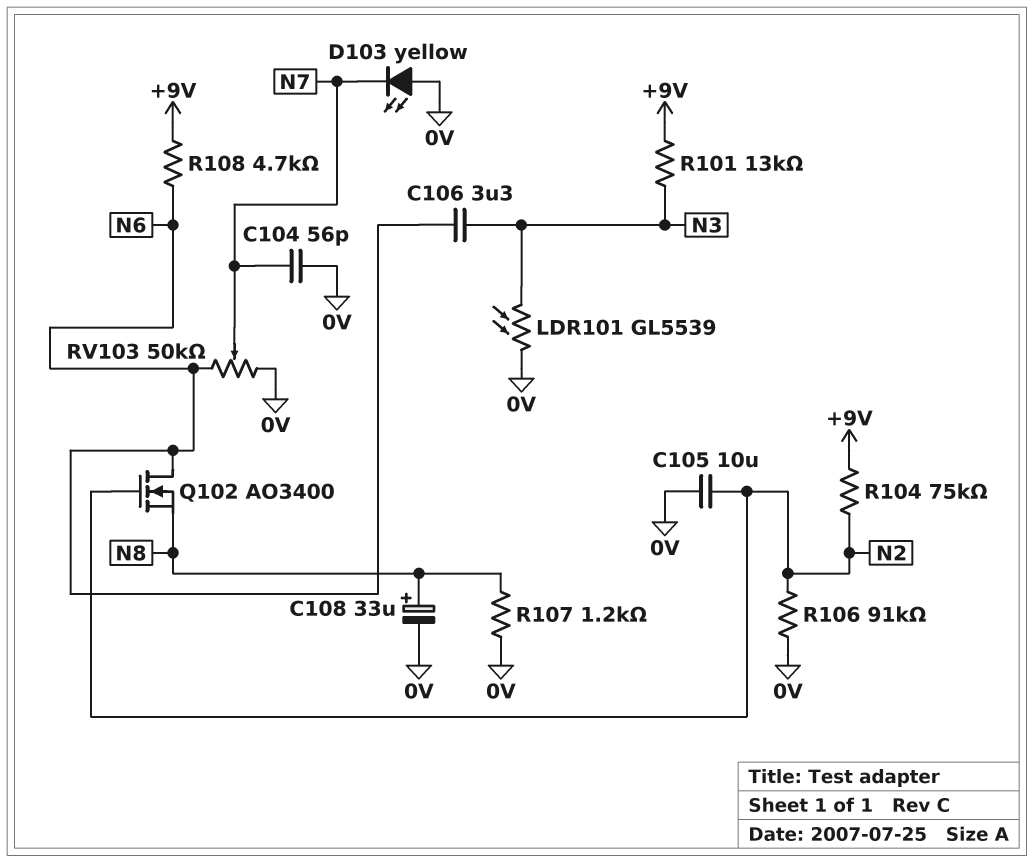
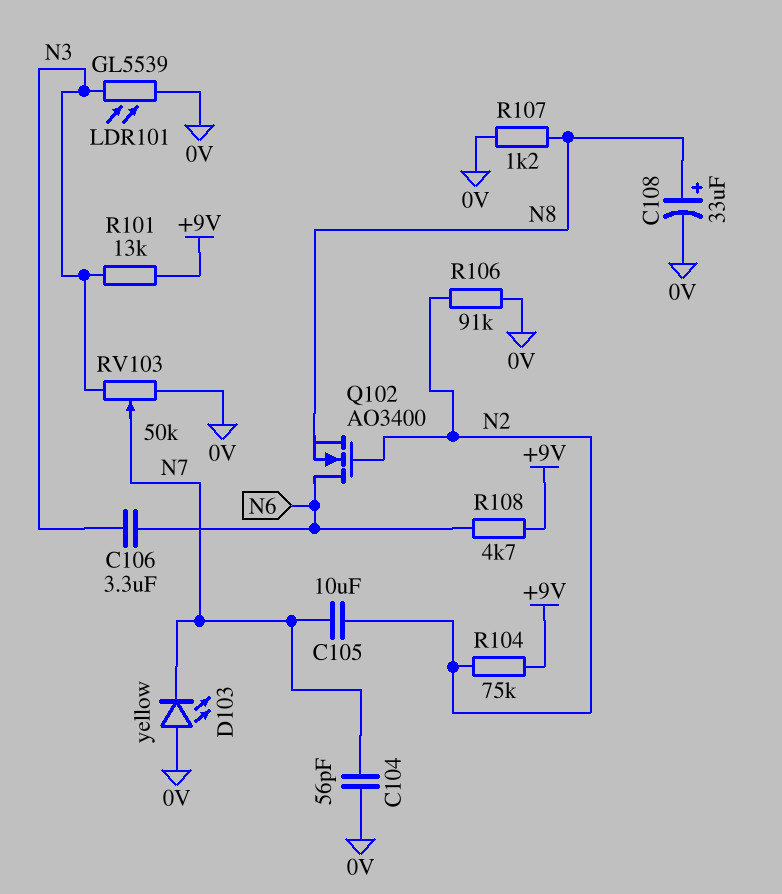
C105: 10uF (0V, N2) -> 10uF (N2, N7)
RV103: 50k (0V, N6, wiper N7) -> 50k (0V, N3, wiper N7)

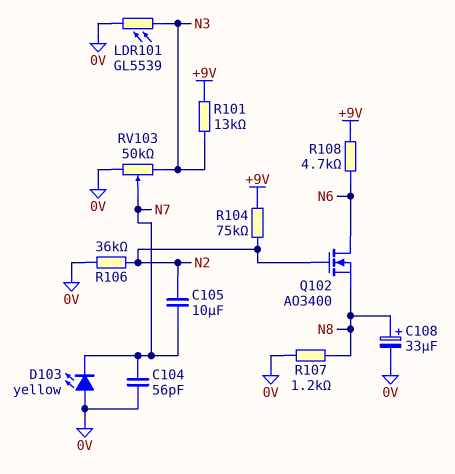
C106: 3.3uF (N3, N6) -> none
R106: 91k (0V, N2) -> 36k (0V, N2)

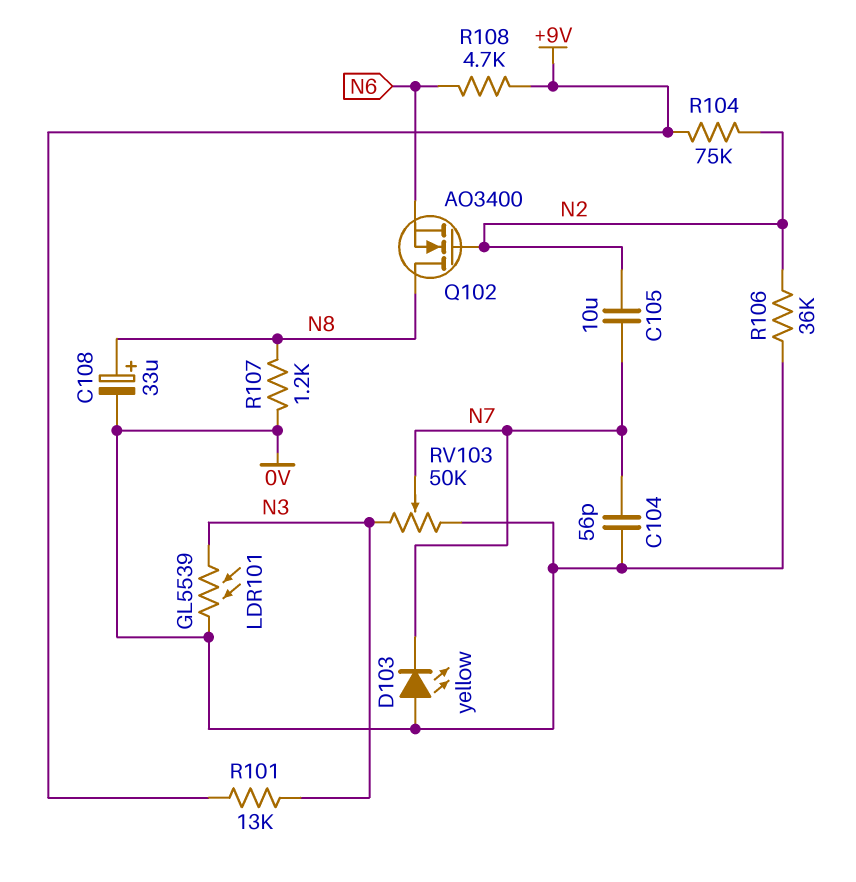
Q102: NMOS AO3400 (G N2, D N6, S N8) -> NMOS AO3400 (G N2, D N8, S N6)

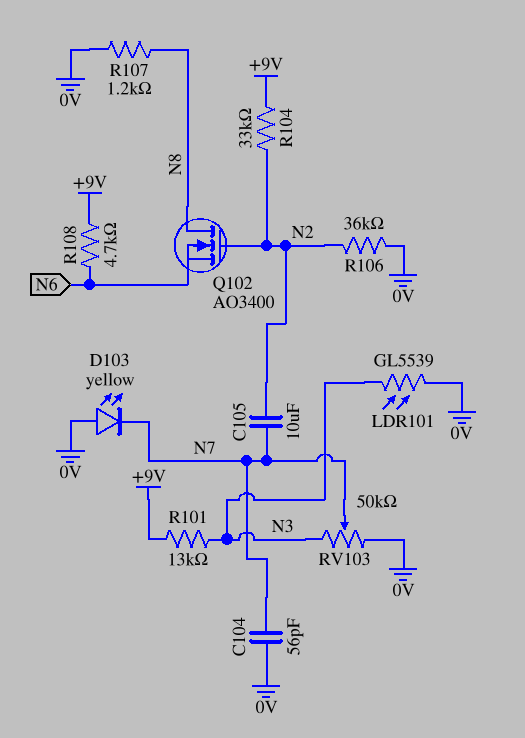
C108: 33uF (plus N8, minus 0V) -> none
R104: 75k (+9V, N2) -> 33k (+9V, N2)

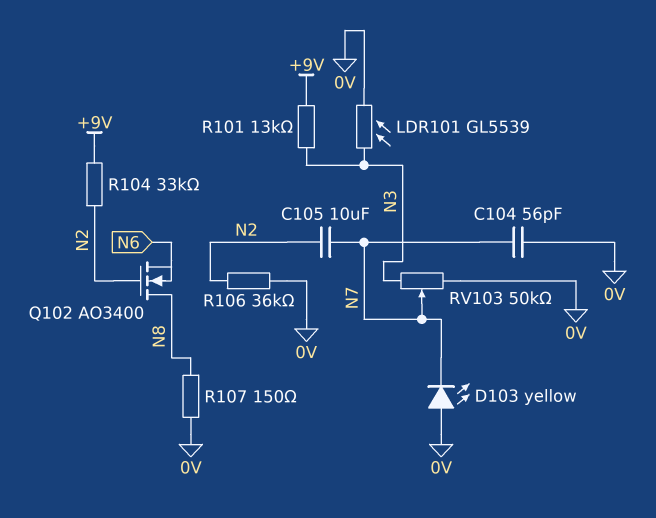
R107: 1.2k (0V, N8) -> 150 (0V, N8)
R108: 4.7k (+9V, N6) -> none

